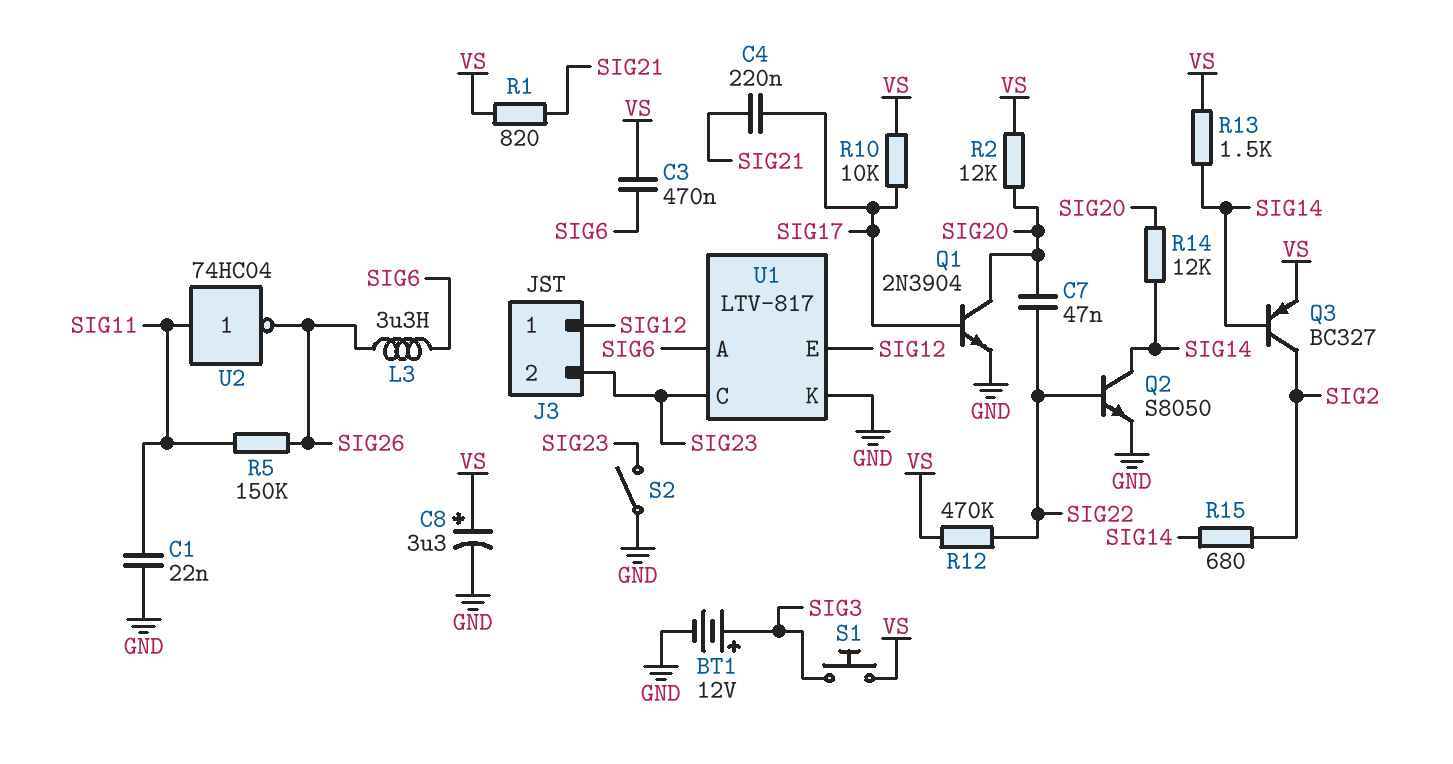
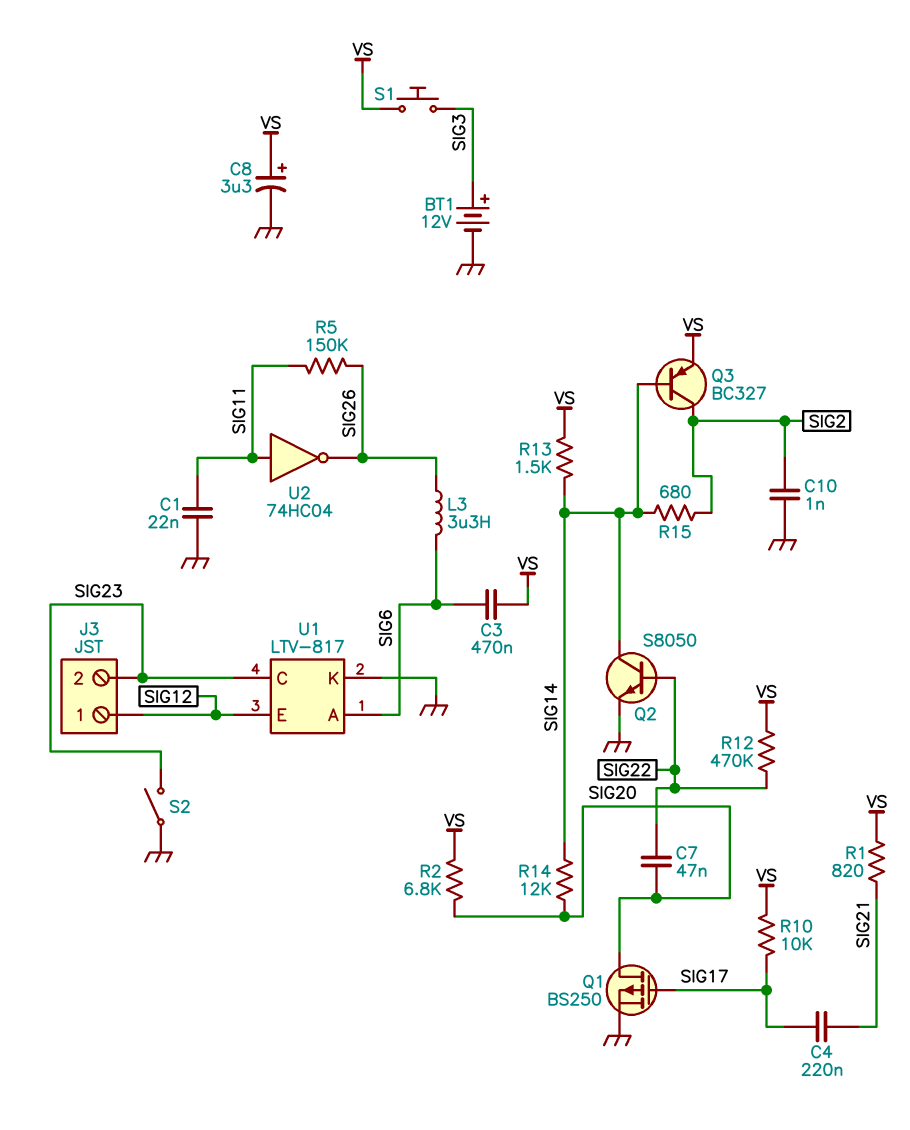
C10: none -> 1nF (GND, SIG2)
Q1: NPN 2N3904 (B SIG17, C SIG20, E GND) -> PMOS BS250 (G SIG17, D SIG20, S GND)
R2: 12k (SIG20, VS) -> 6.8k (SIG20, VS)

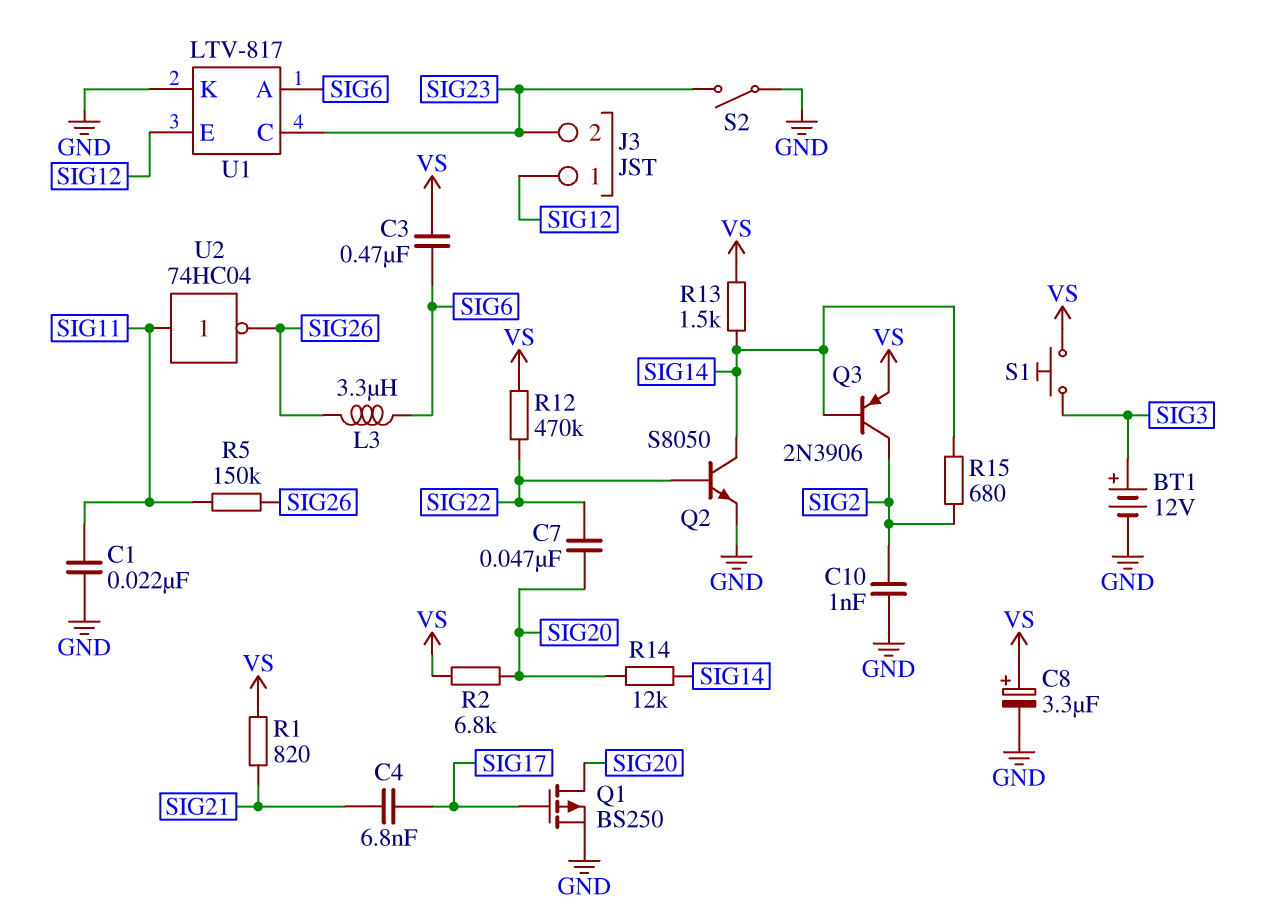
C4: 220nF (SIG17, SIG21) -> 6.8nF (SIG17, SIG21)
Q3: PNP BC327 (B SIG14, C SIG2, E VS) -> PNP 2N3906 (B SIG14, C SIG2, E VS)
R10: 10k (SIG17, VS) -> none

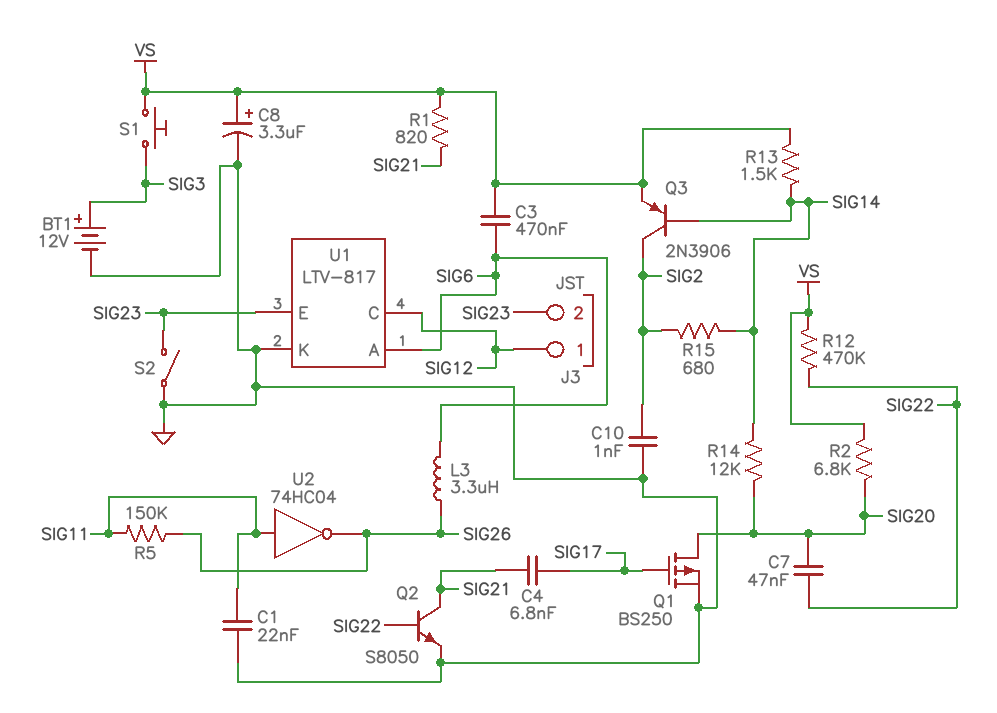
Q2: NPN S8050 (B SIG22, C SIG14, E GND) -> NPN S8050 (B SIG22, C SIG21, E GND)
U1 pin C: SIG23 -> SIG12
U1 pin E: SIG12 -> SIG23

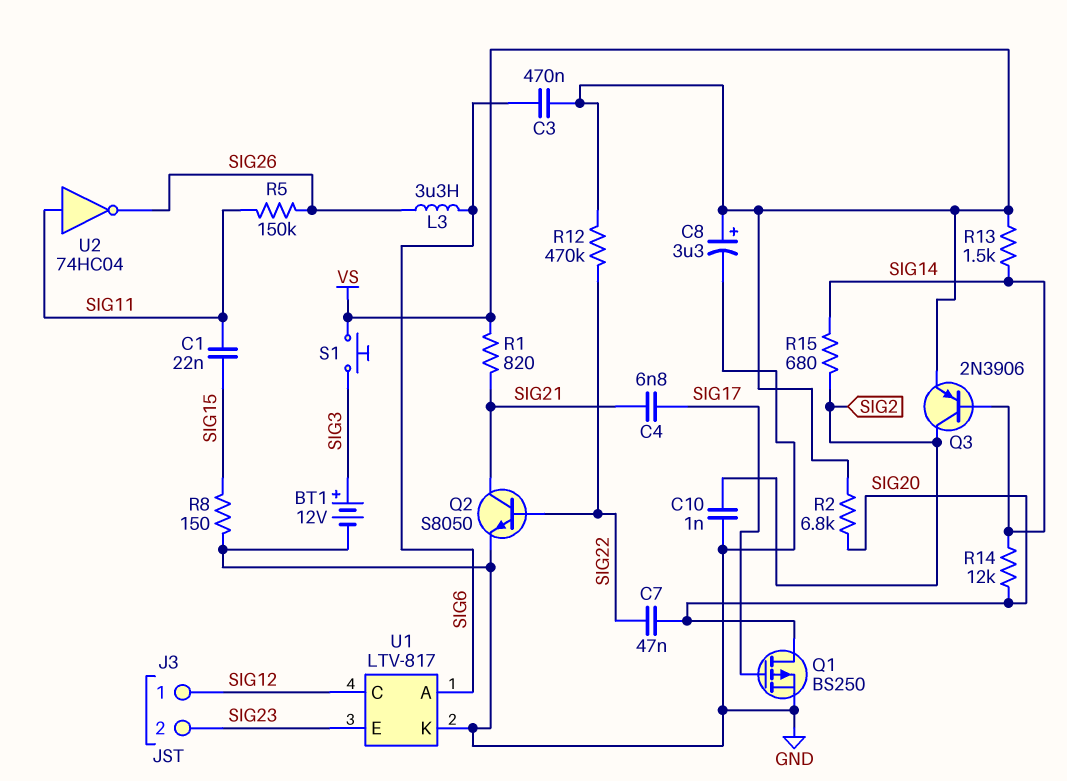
C1: 22nF (GND, SIG11) -> 22nF (SIG11, SIG15)
R8: none -> 150 (GND, SIG15)
S2: switch (GND, SIG23) -> none

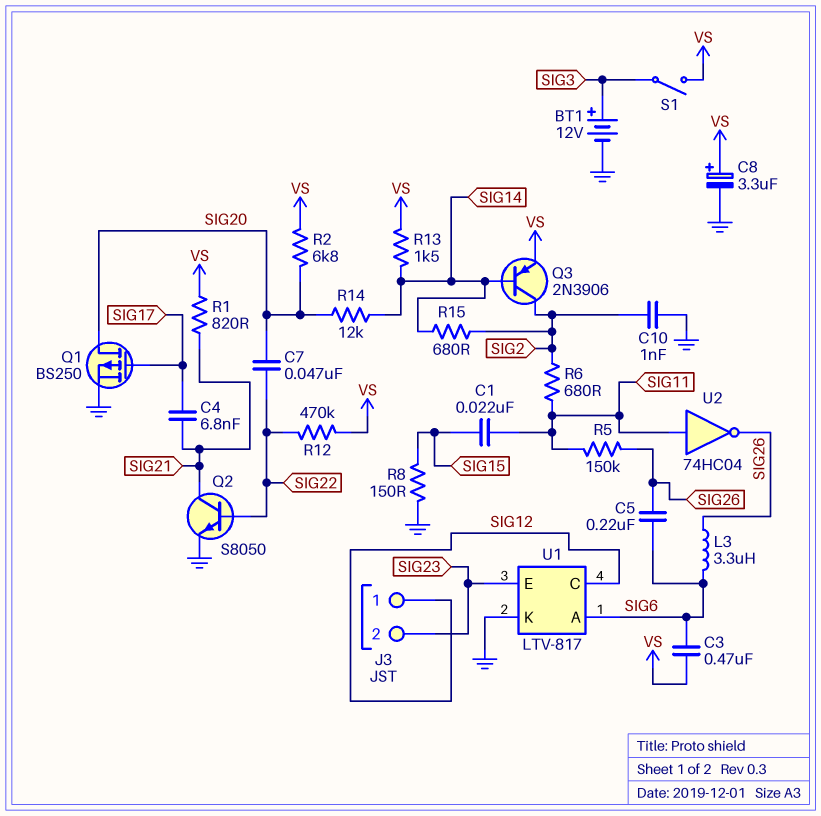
C5: none -> 220nF (SIG6, SIG26)
R6: none -> 680 (SIG2, SIG11)
S1: button (SIG3, VS) -> switch (SIG3, VS)

